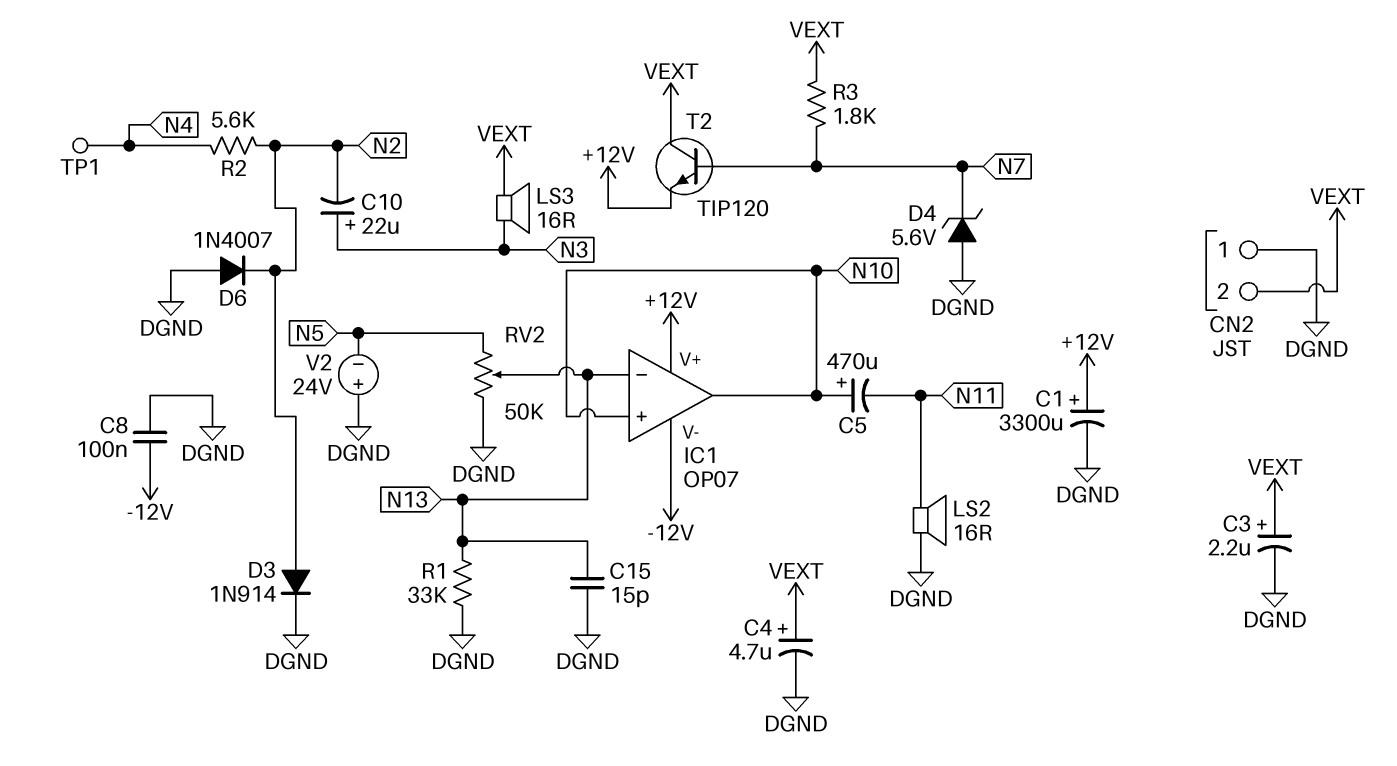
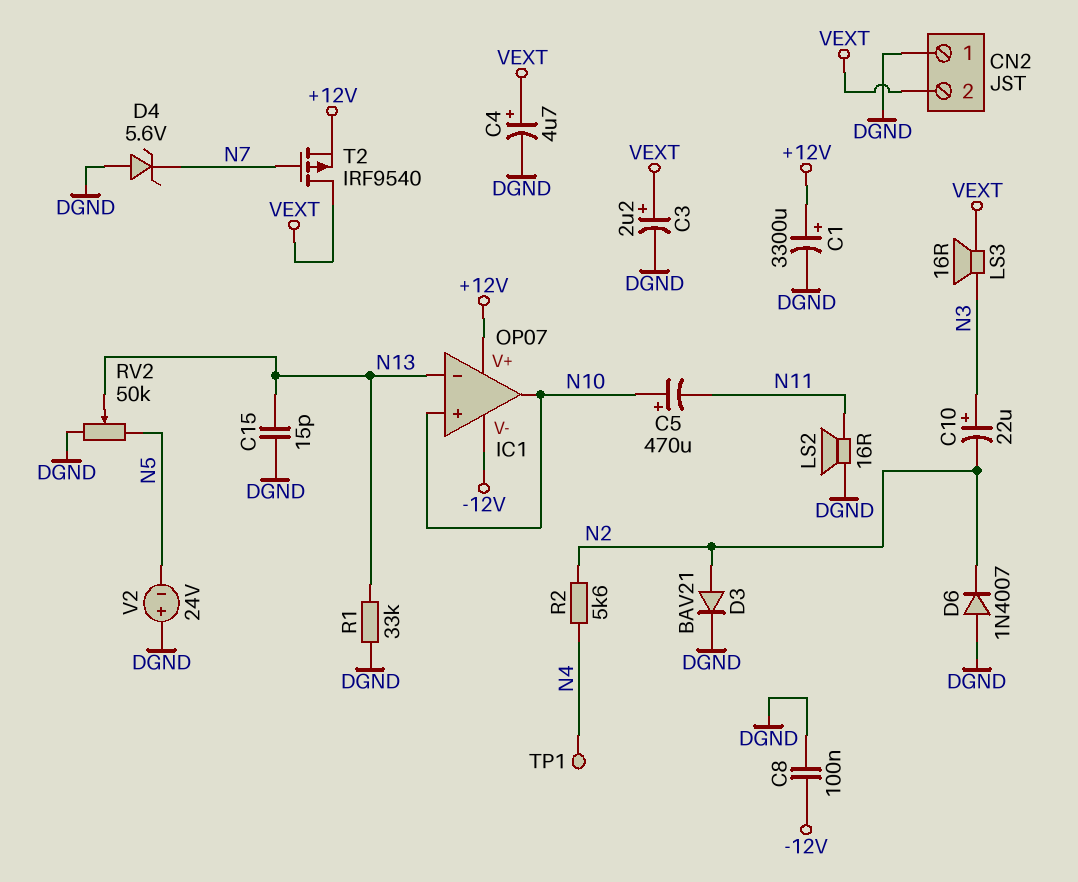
D3: diode 1N914 (A N2, K DGND) -> diode BAV21 (A N2, K DGND)
R3: 1.8k (N7, VEXT) -> none
T2: NPN TIP120 (B N7, C VEXT, E +12V) -> PMOS IRF9540 (G N7, D VEXT, S +12V)

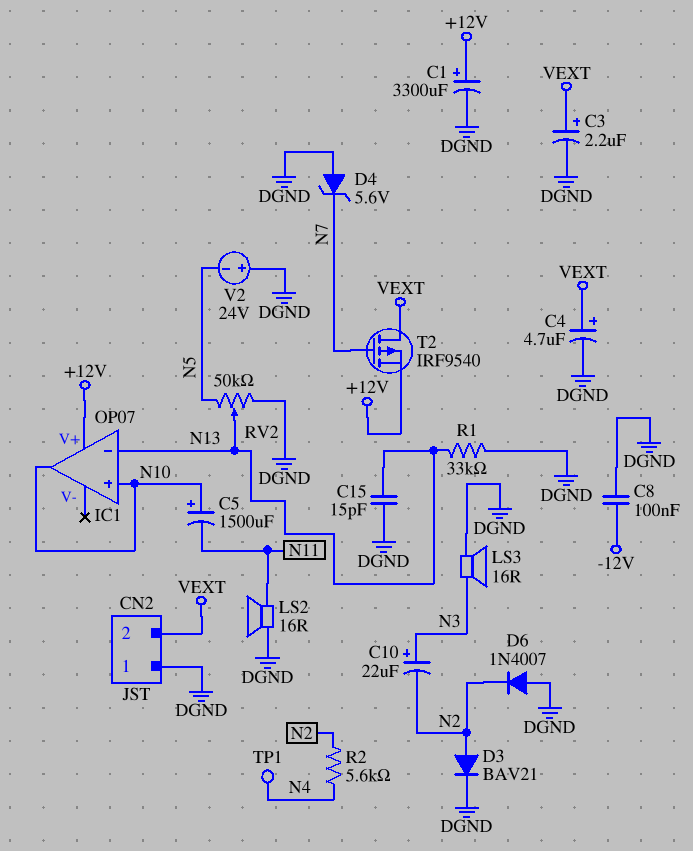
C5: 470uF (plus N10, minus N11) -> 1500uF (plus N10, minus N11)
IC1 pin V-: -12V -> none
LS3: speaker 16R (N3, VEXT) -> speaker 16R (DGND, N3)

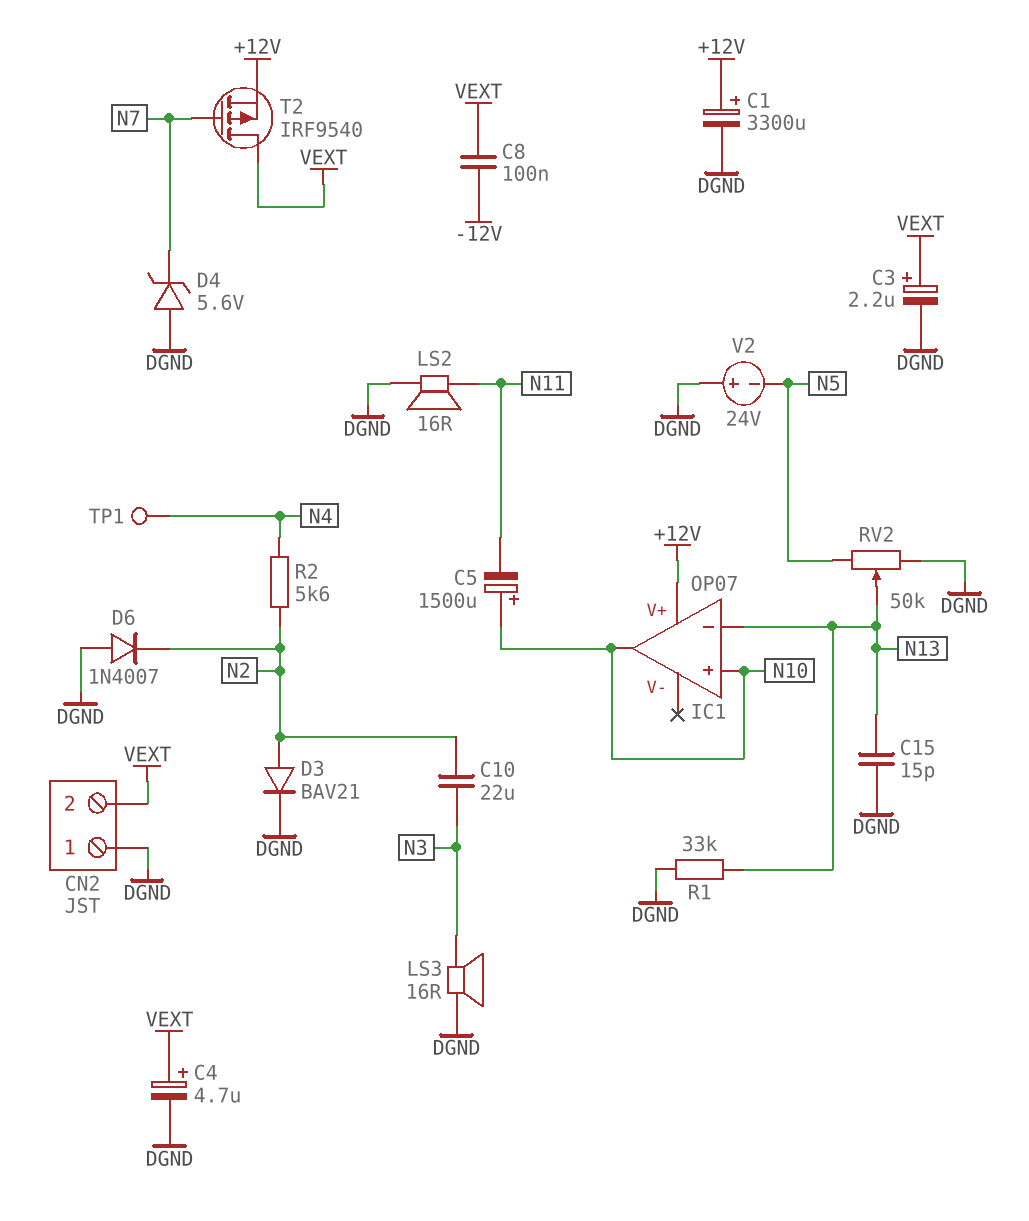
C8: 100nF (-12V, DGND) -> 100nF (-12V, VEXT)
C10: 22uF (plus N3, minus N2) -> 22uF (N2, N3)

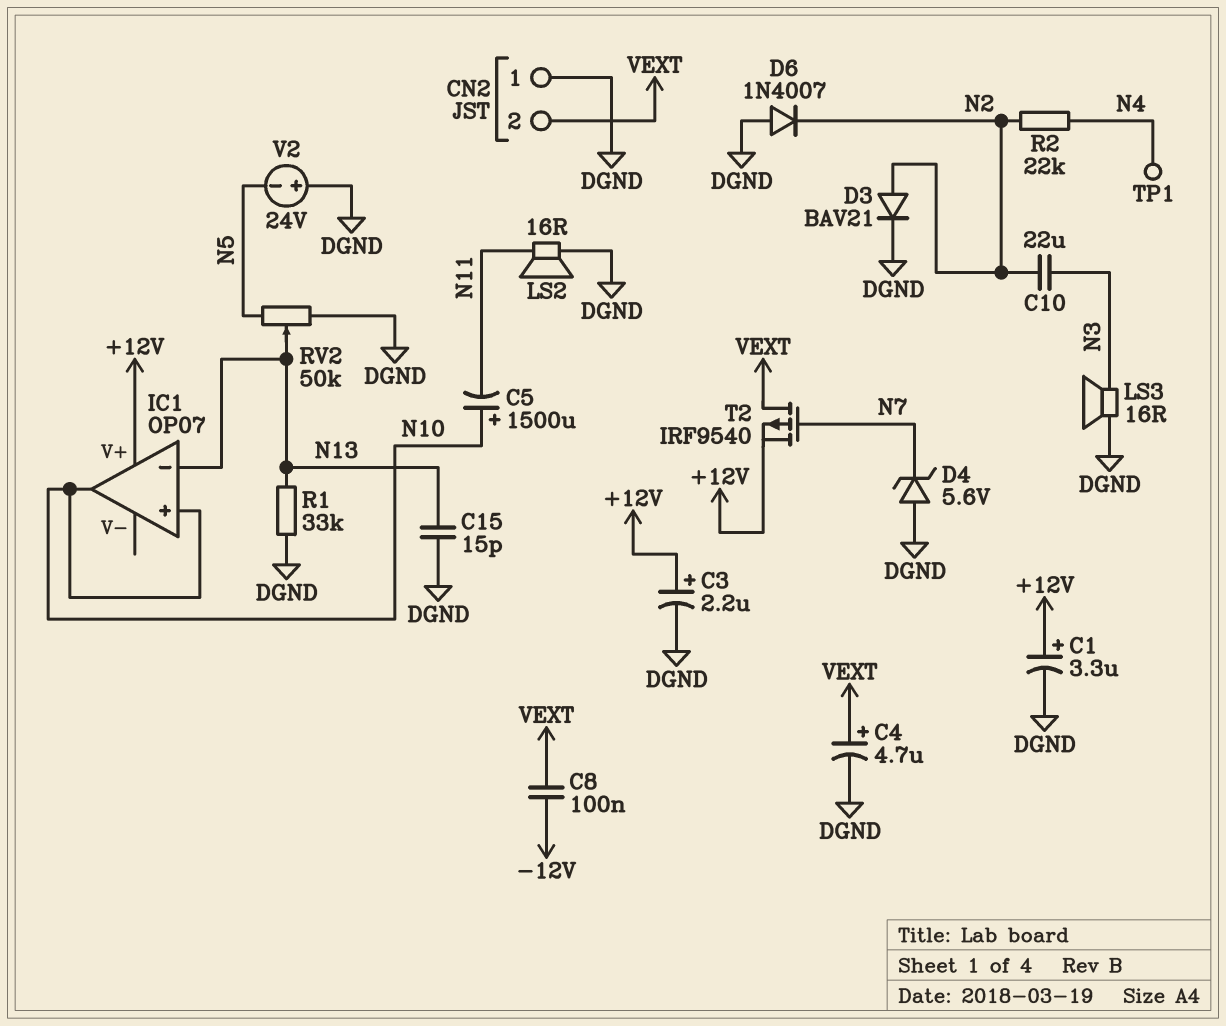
C1: 3300uF (plus +12V, minus DGND) -> 3.3uF (plus +12V, minus DGND)
C3: 2.2uF (plus VEXT, minus DGND) -> 2.2uF (plus +12V, minus DGND)
R2: 5.6k (N2, N4) -> 22k (N2, N4)

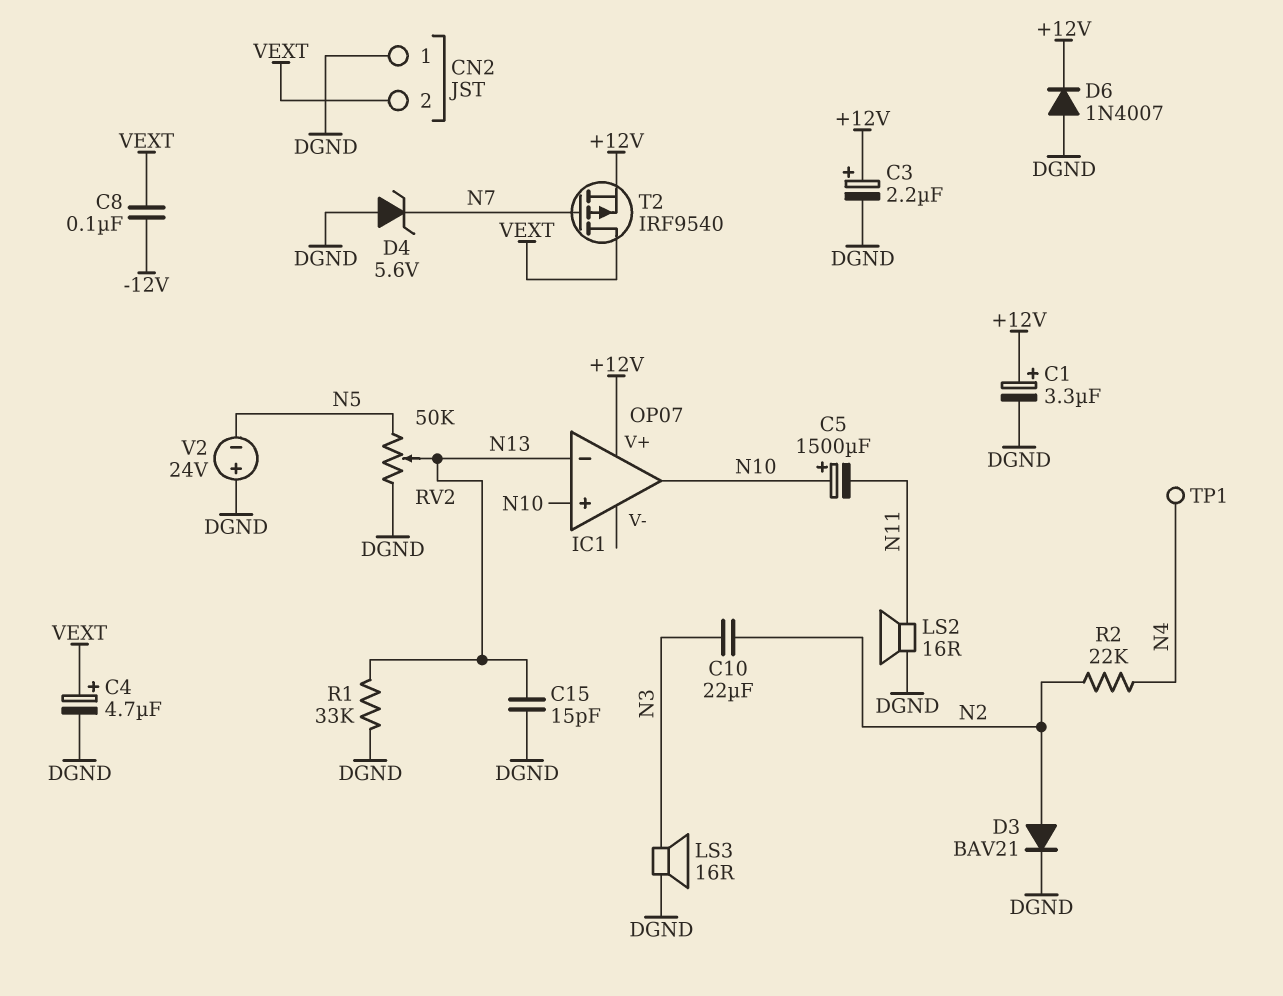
D6: diode 1N4007 (A DGND, K N2) -> diode 1N4007 (A DGND, K +12V)

